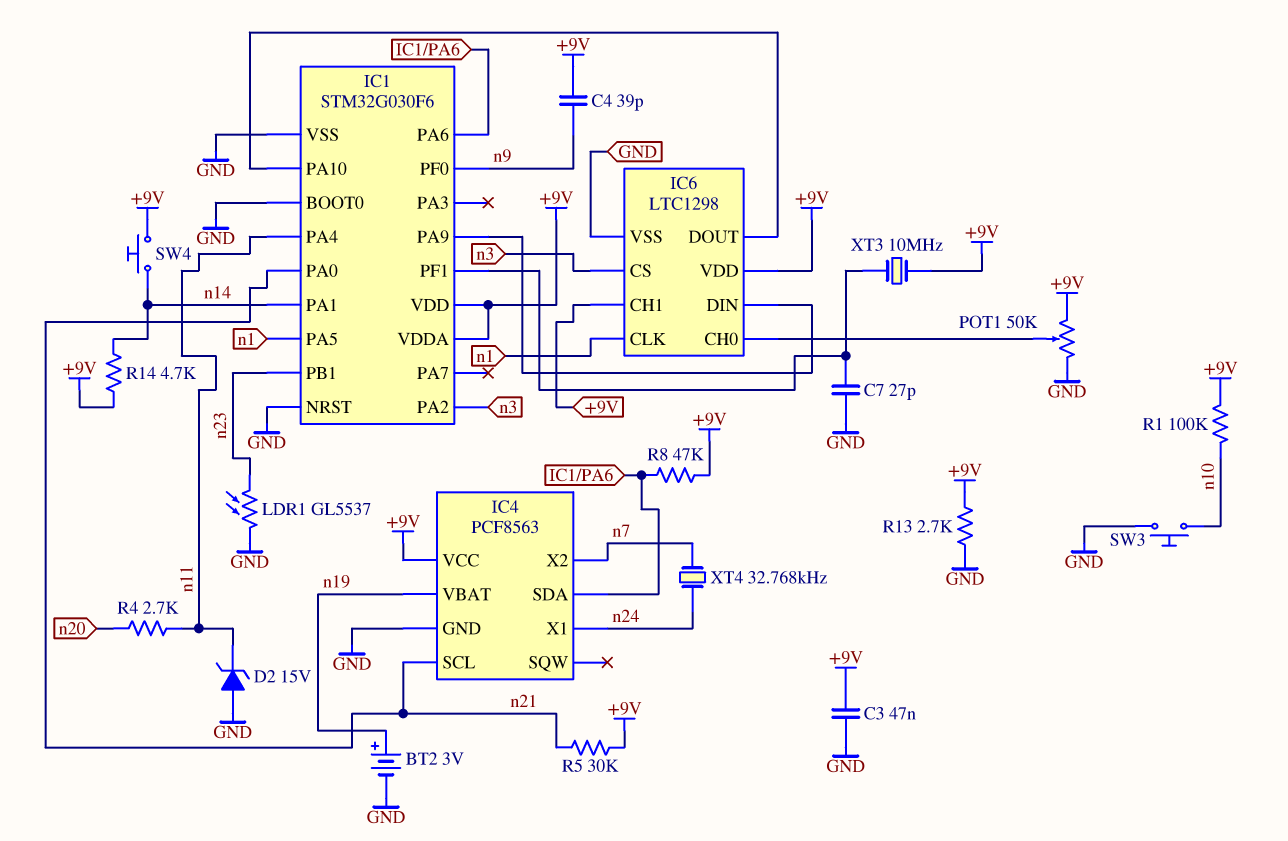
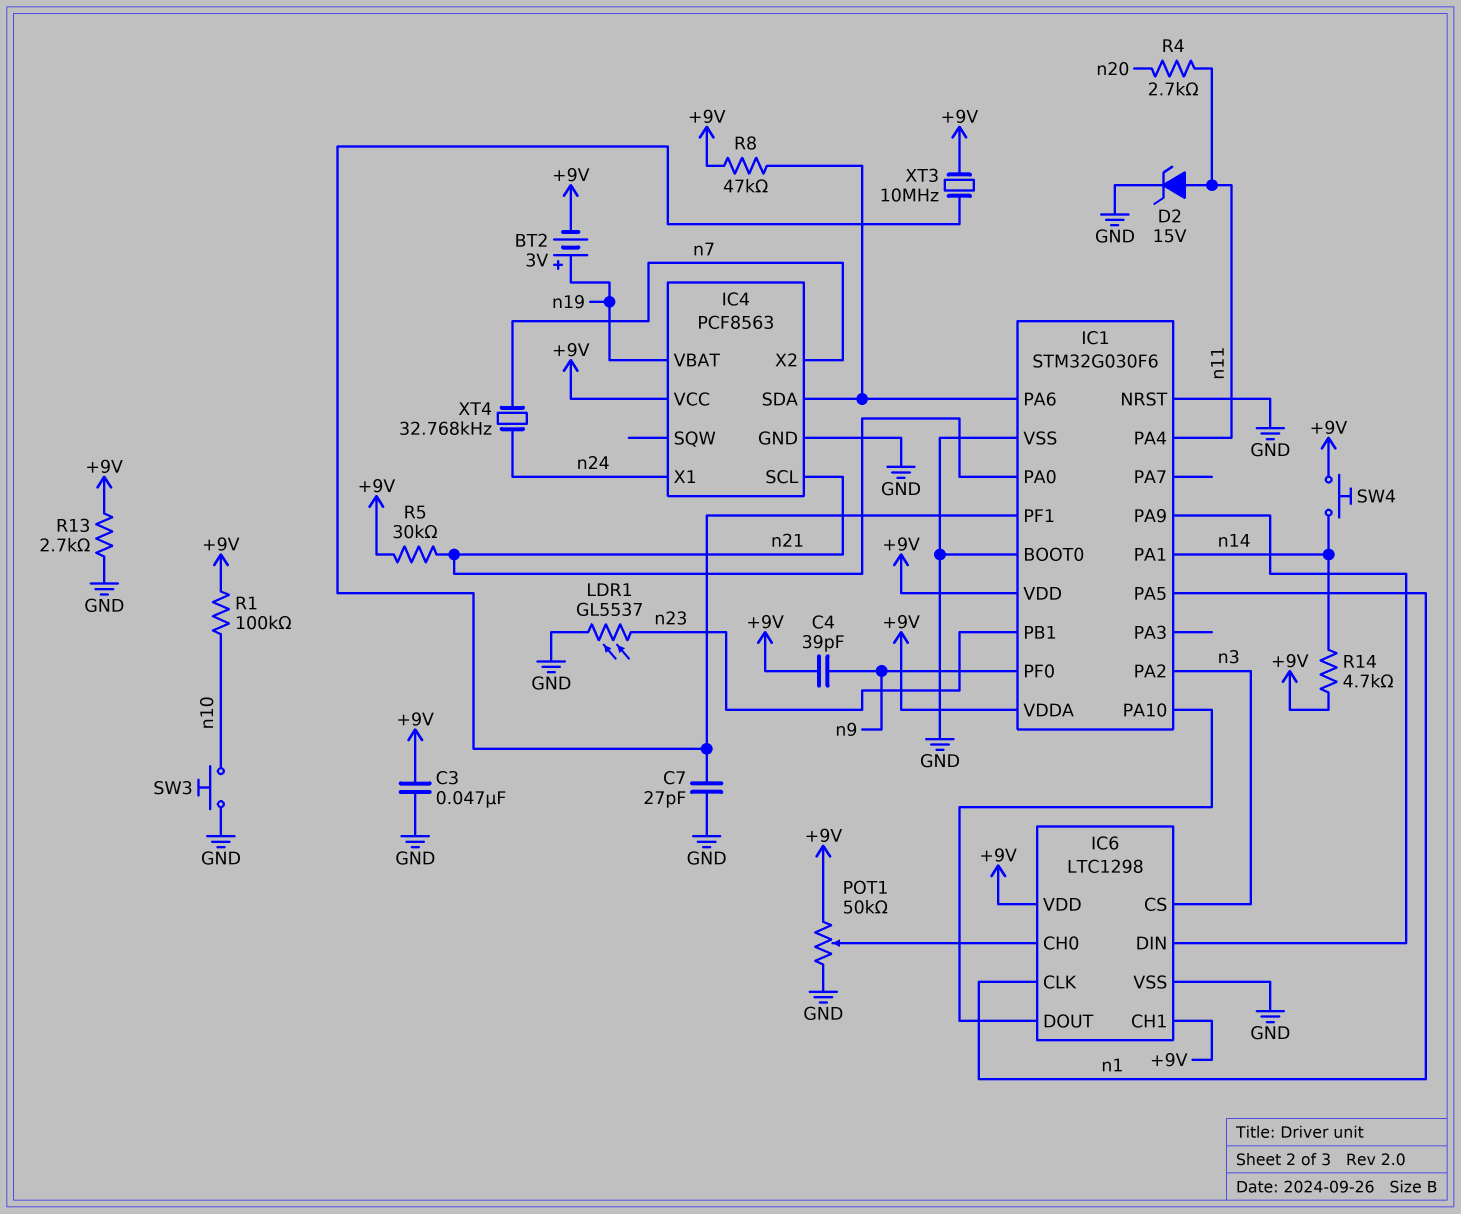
BT2: 3V (plus n19, minus GND) -> 3V (plus n19, minus +9V)
D2: zener 15V (A GND, K n11) -> zener 15V (A n11, K GND)

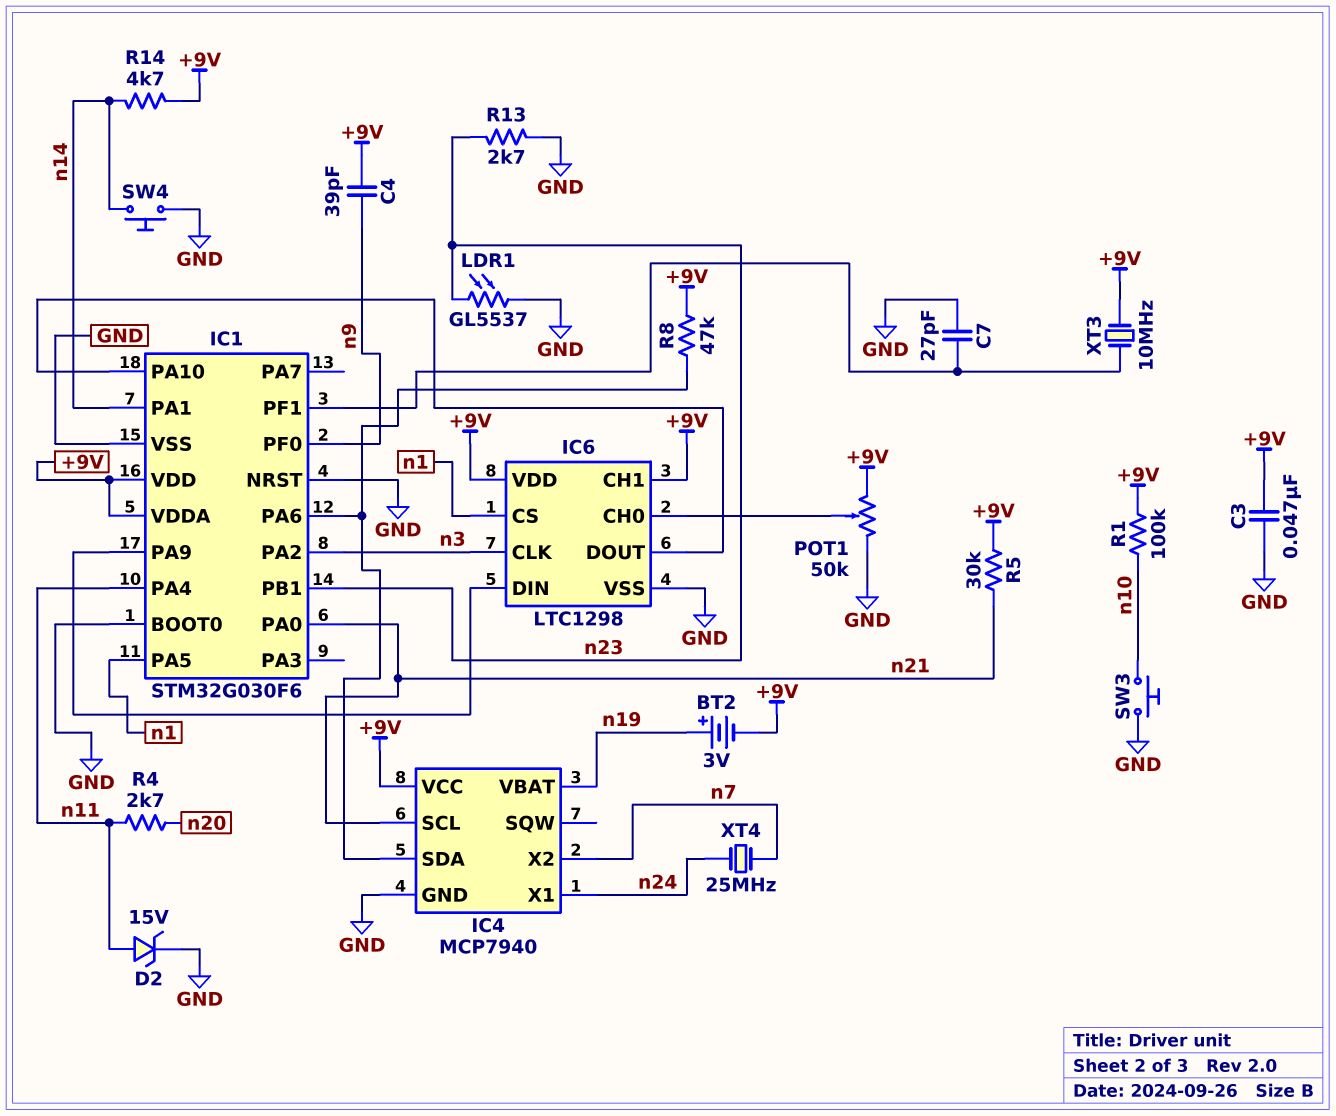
IC4: PCF8563 -> MCP7940
IC6 pin CLK: n1 -> n3
IC6 pin CS: n3 -> n1
R13: 2.7k (+9V, GND) -> 2.7k (GND, n23)
SW4: button (+9V, n14) -> button (GND, n14)
XT4: 32.768kHz (n7, n24) -> 25MHz (n7, n24)

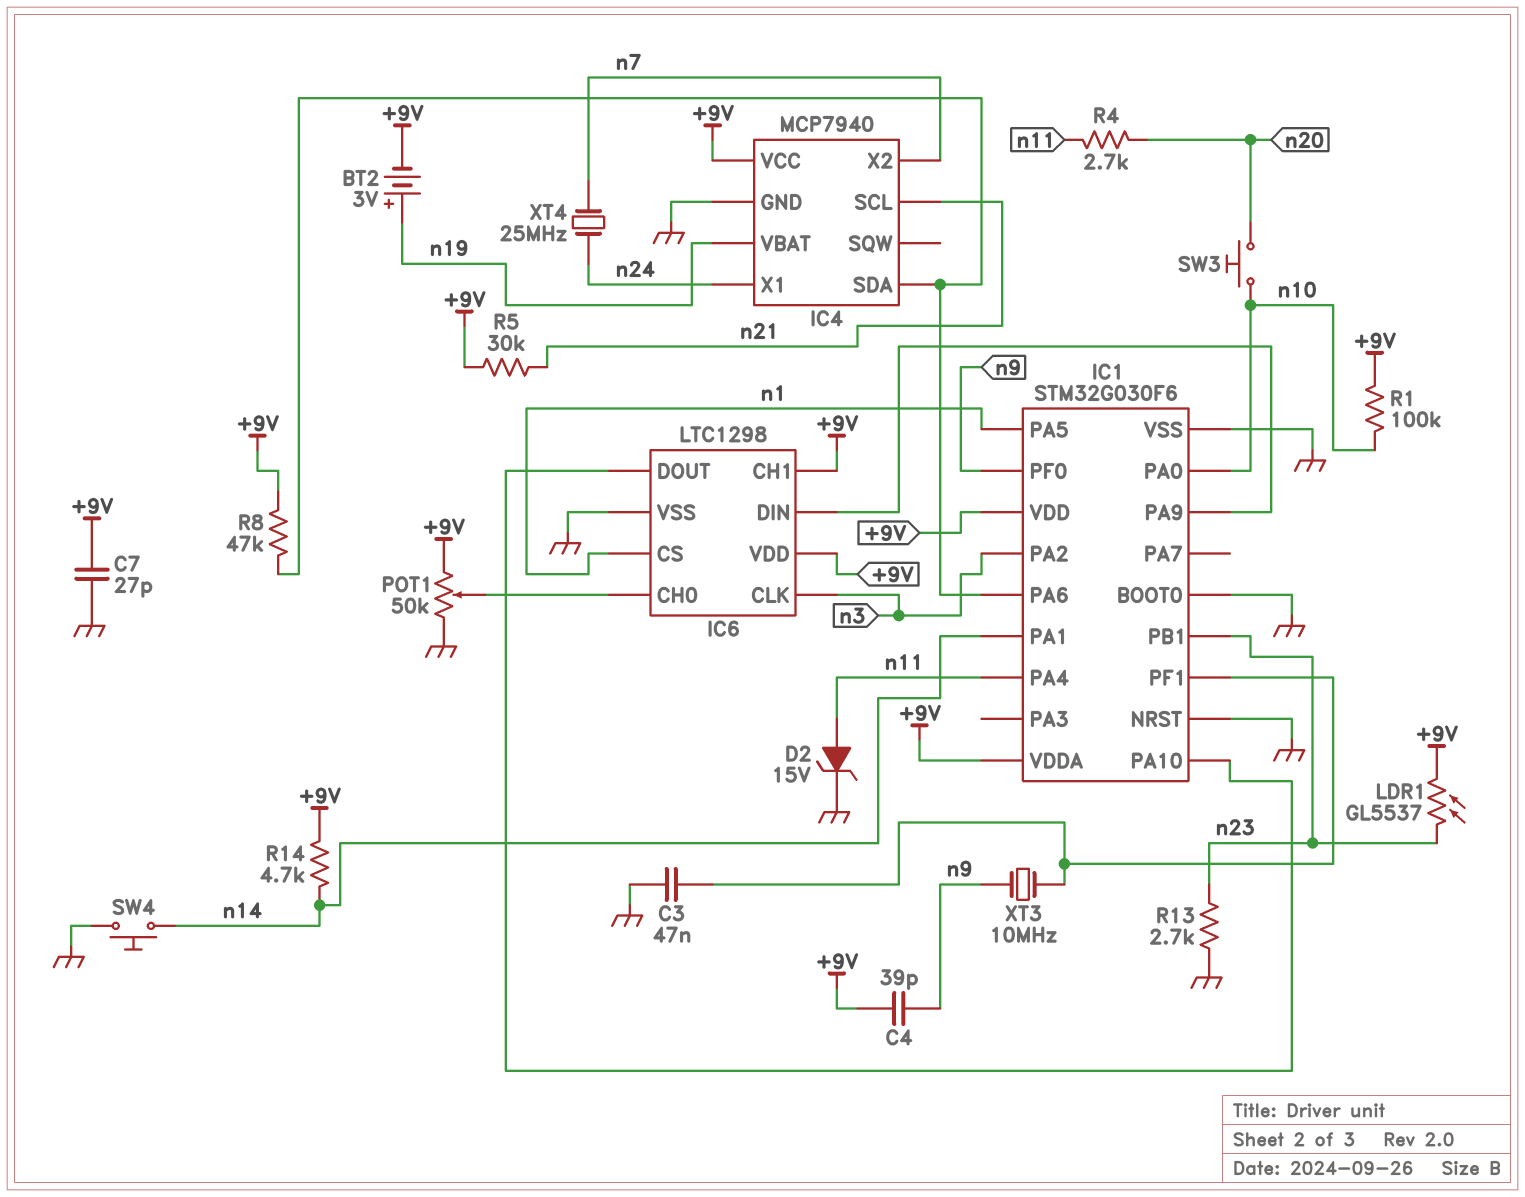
C3: 47nF (+9V, GND) -> 47nF (GND, IC1/PF1)
C7: 27pF (GND, IC1/PF1) -> 27pF (+9V, GND)
IC1 pin PA0: n21 -> n10
LDR1: GL5537 (GND, n23) -> GL5537 (+9V, n23)
SW3: button (GND, n10) -> button (n10, n20)
XT3: 10MHz (+9V, IC1/PF1) -> 10MHz (IC1/PF1, n9)

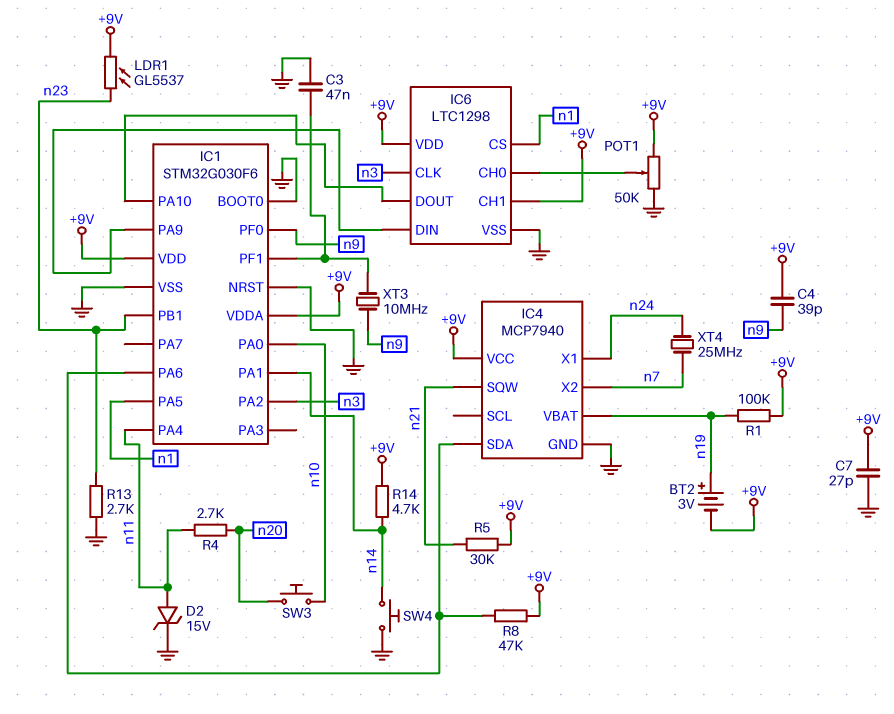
IC4 pin SCL: n21 -> none
IC4 pin SQW: none -> n21
R1: 100k (+9V, n10) -> 100k (+9V, n19)

